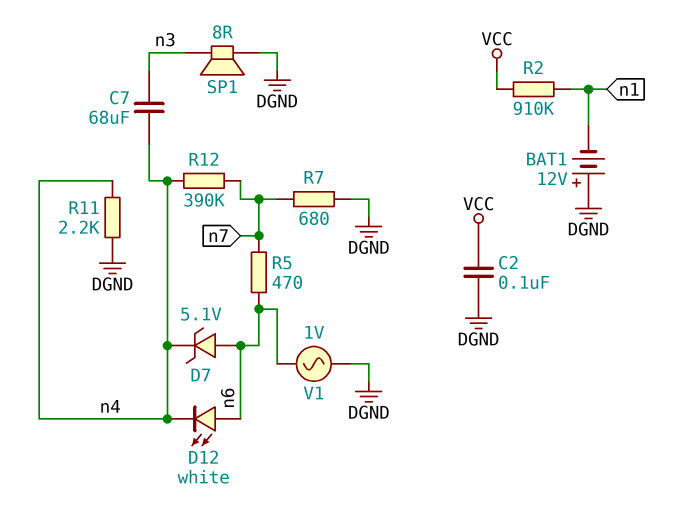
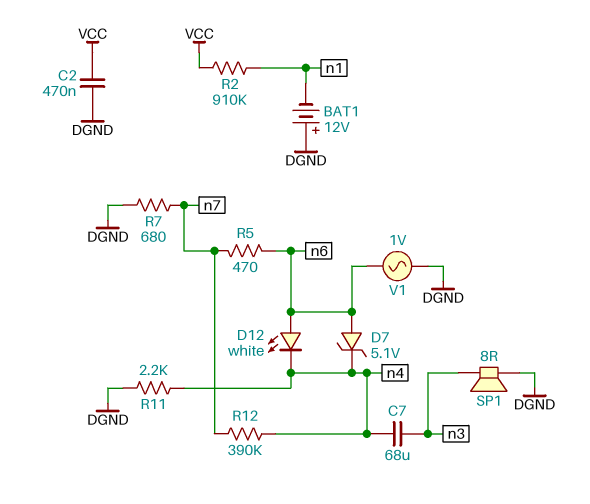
C2: 100nF (DGND, VCC) -> 470nF (DGND, VCC)

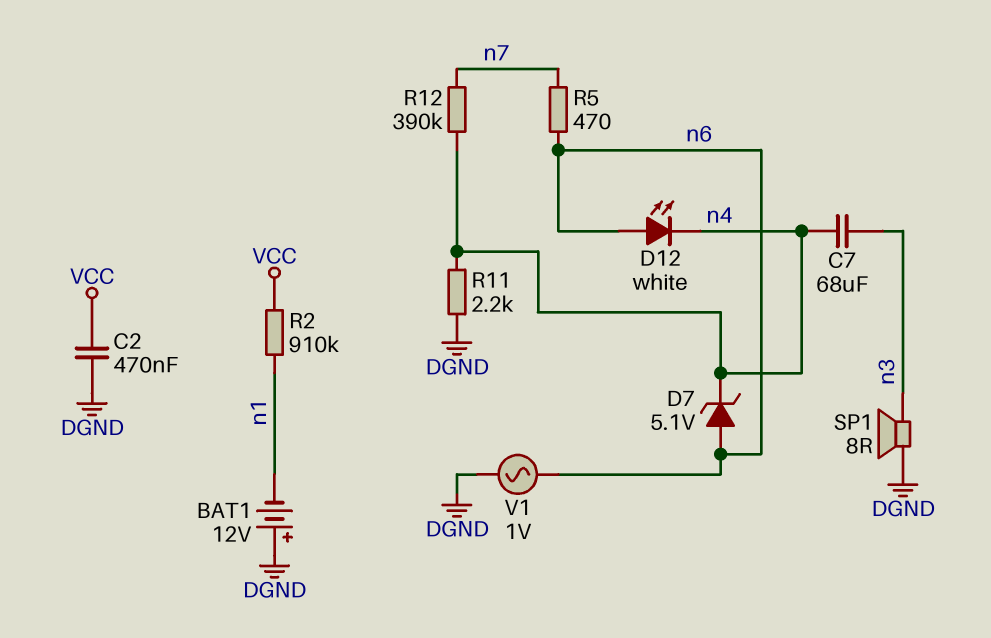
R7: 680 (DGND, n7) -> none

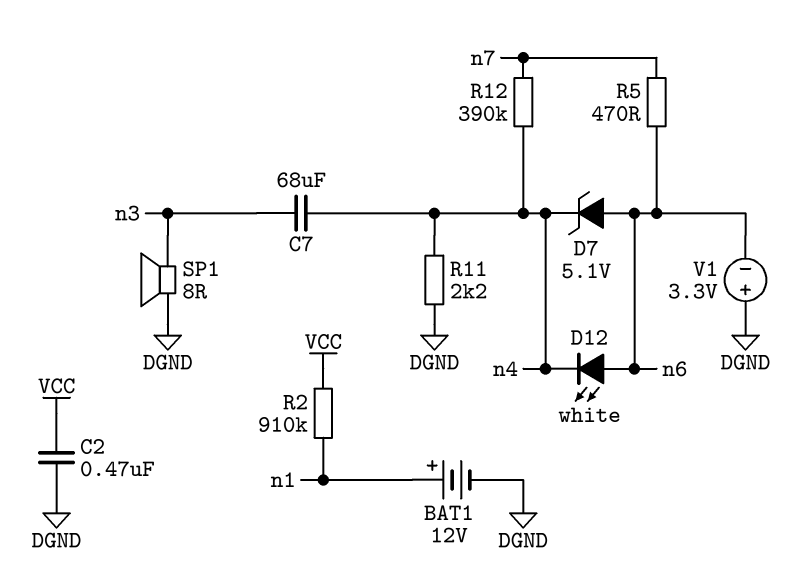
BAT1: 12V (plus DGND, minus n1) -> 12V (plus n1, minus DGND)
V1: AC 1V (DGND, n6) -> 3.3V (plus DGND, minus n6)

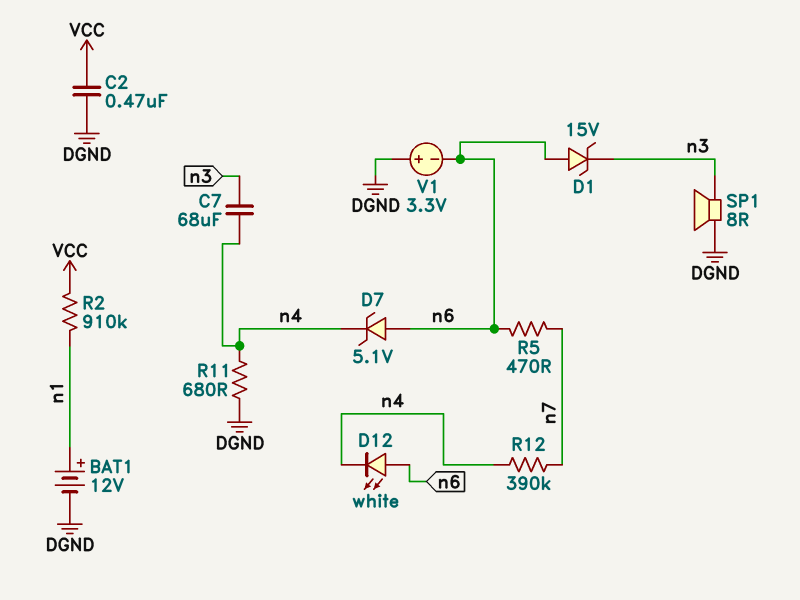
D1: none -> zener 15V (A n6, K n3)
R11: 2.2k (DGND, n4) -> 680 (DGND, n4)

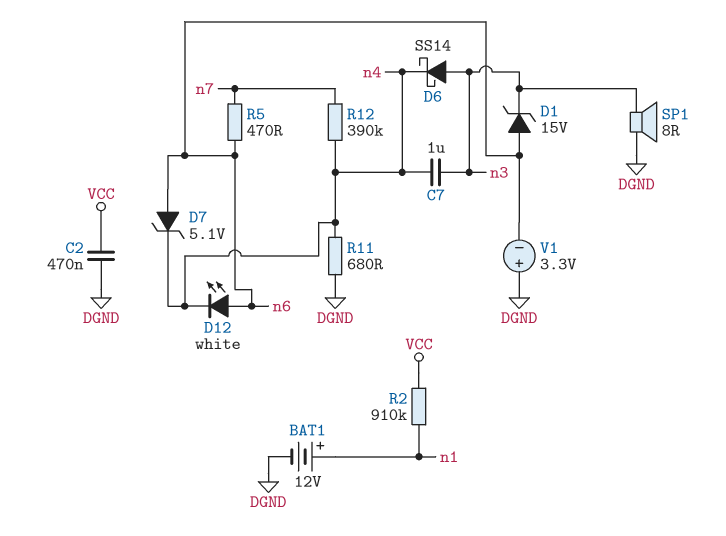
C7: 68uF (n3, n4) -> 1uF (n3, n4)
D6: none -> schottky SS14 (A n3, K n4)

